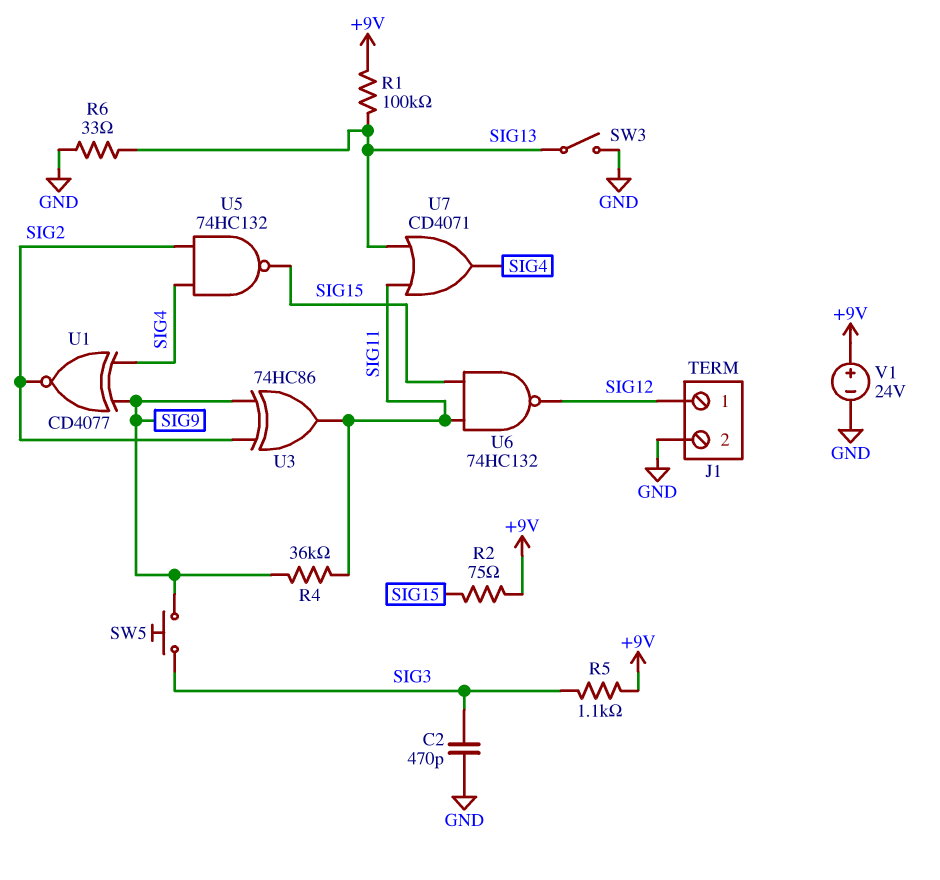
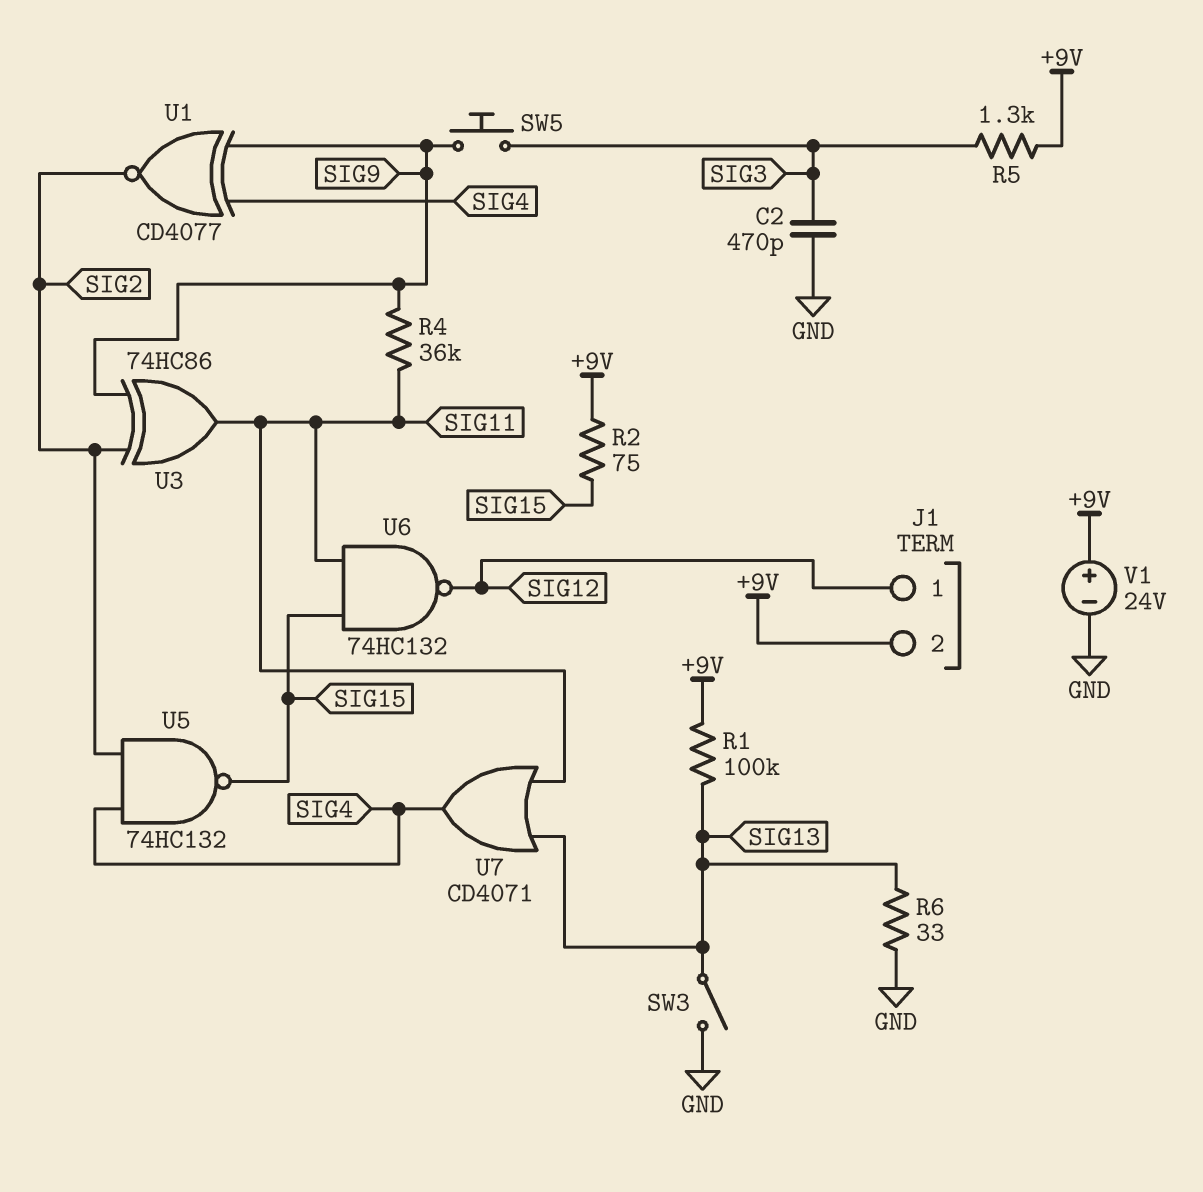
J1 pin 2: GND -> +9V
R5: 1.1k (+9V, SIG3) -> 1.3k (+9V, SIG3)

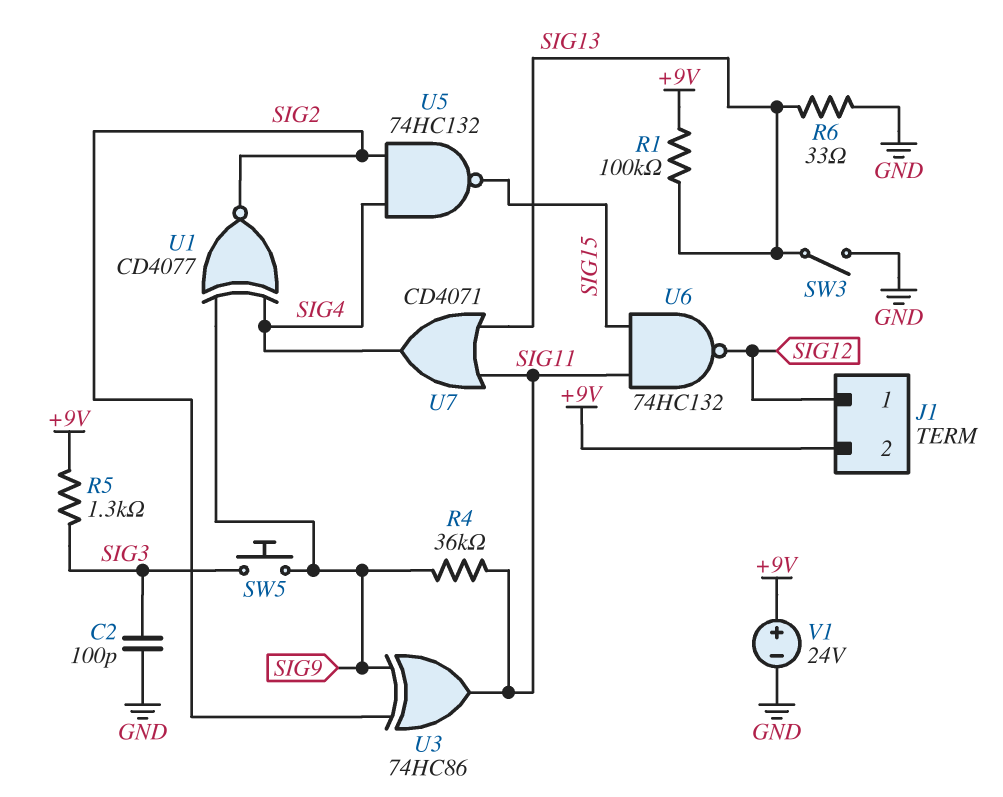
C2: 470pF (GND, SIG3) -> 100pF (GND, SIG3)
R2: 75 (+9V, SIG15) -> none

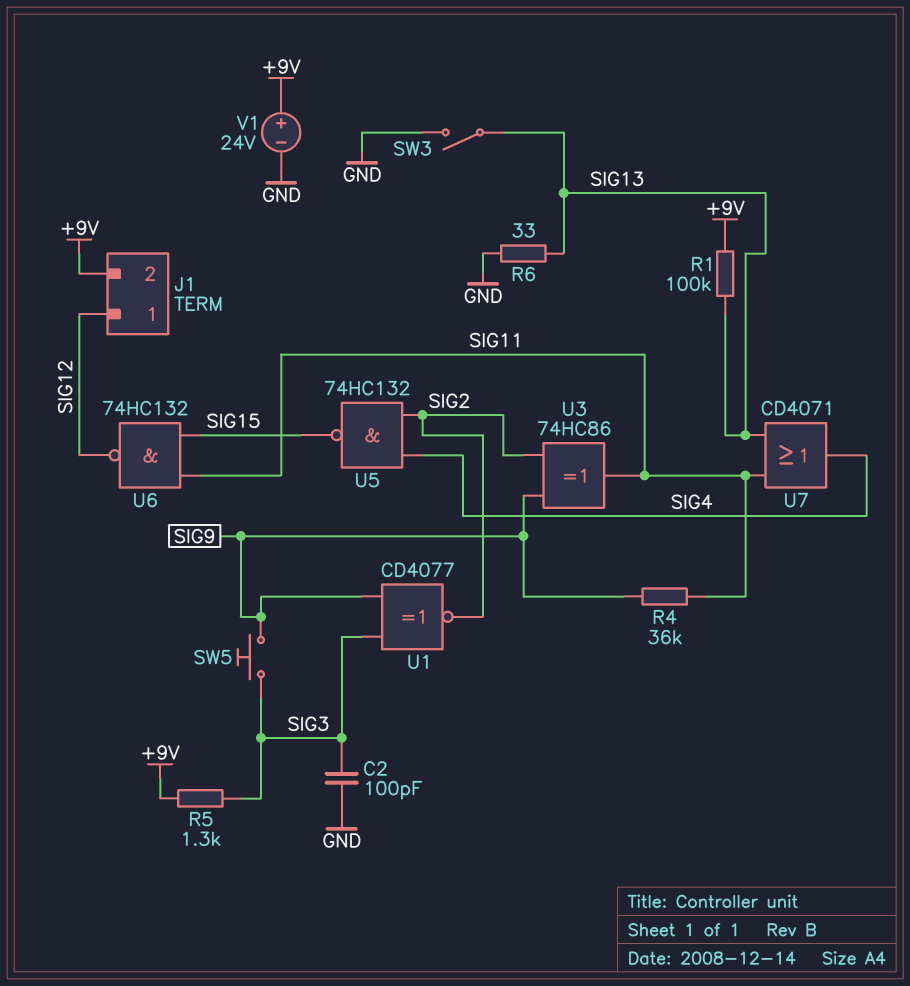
U1: XNOR CD4077 (in SIG4, in SIG9, out SIG2) -> XNOR CD4077 (in SIG3, in SIG9, out SIG2)

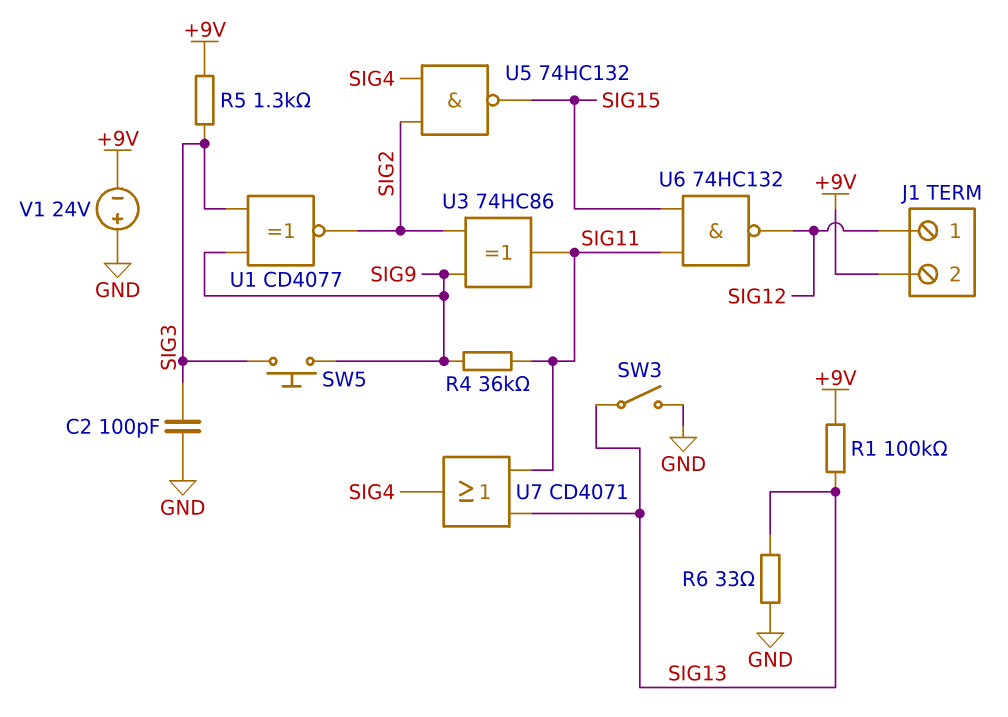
V1: 24V (plus +9V, minus GND) -> 24V (plus GND, minus +9V)

